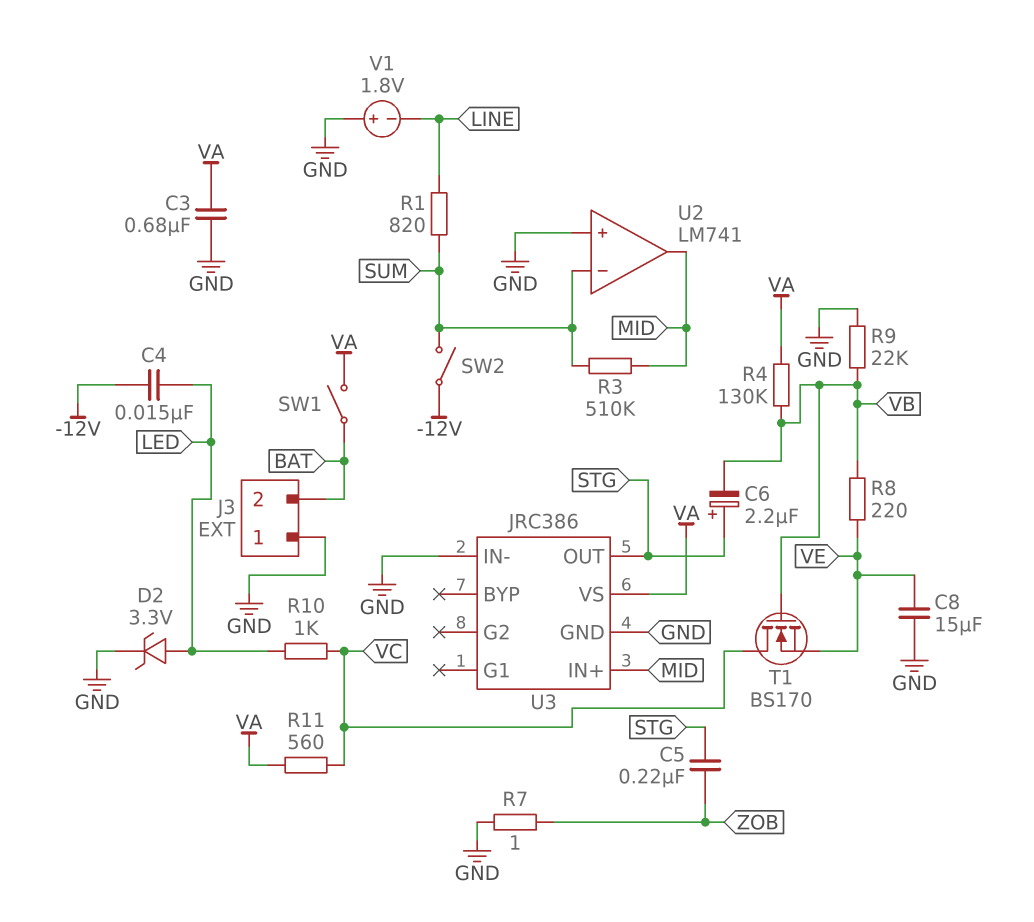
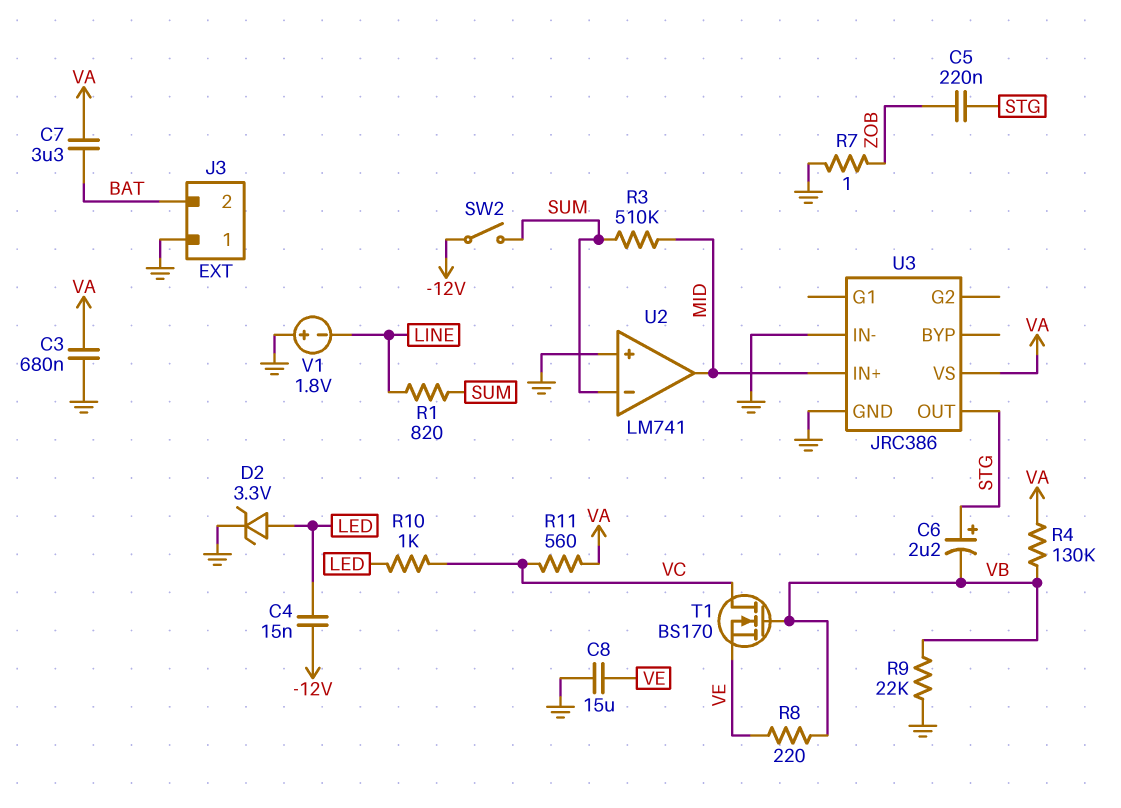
C7: none -> 3.3uF (BAT, VA)
SW1: switch (BAT, VA) -> none

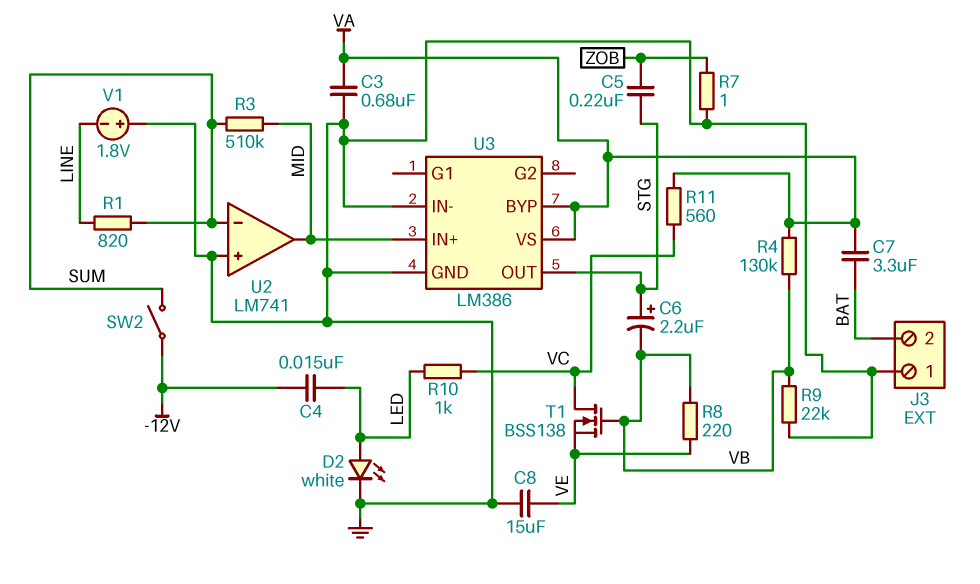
D2: zener 3.3V (A LED, K GND) -> LED white (A LED, K GND)
T1: NMOS BS170 (G VB, D VC, S VE) -> NMOS BSS138 (G VB, D VC, S VE)
U3: JRC386 -> LM386
U3 pin BYP: none -> VA

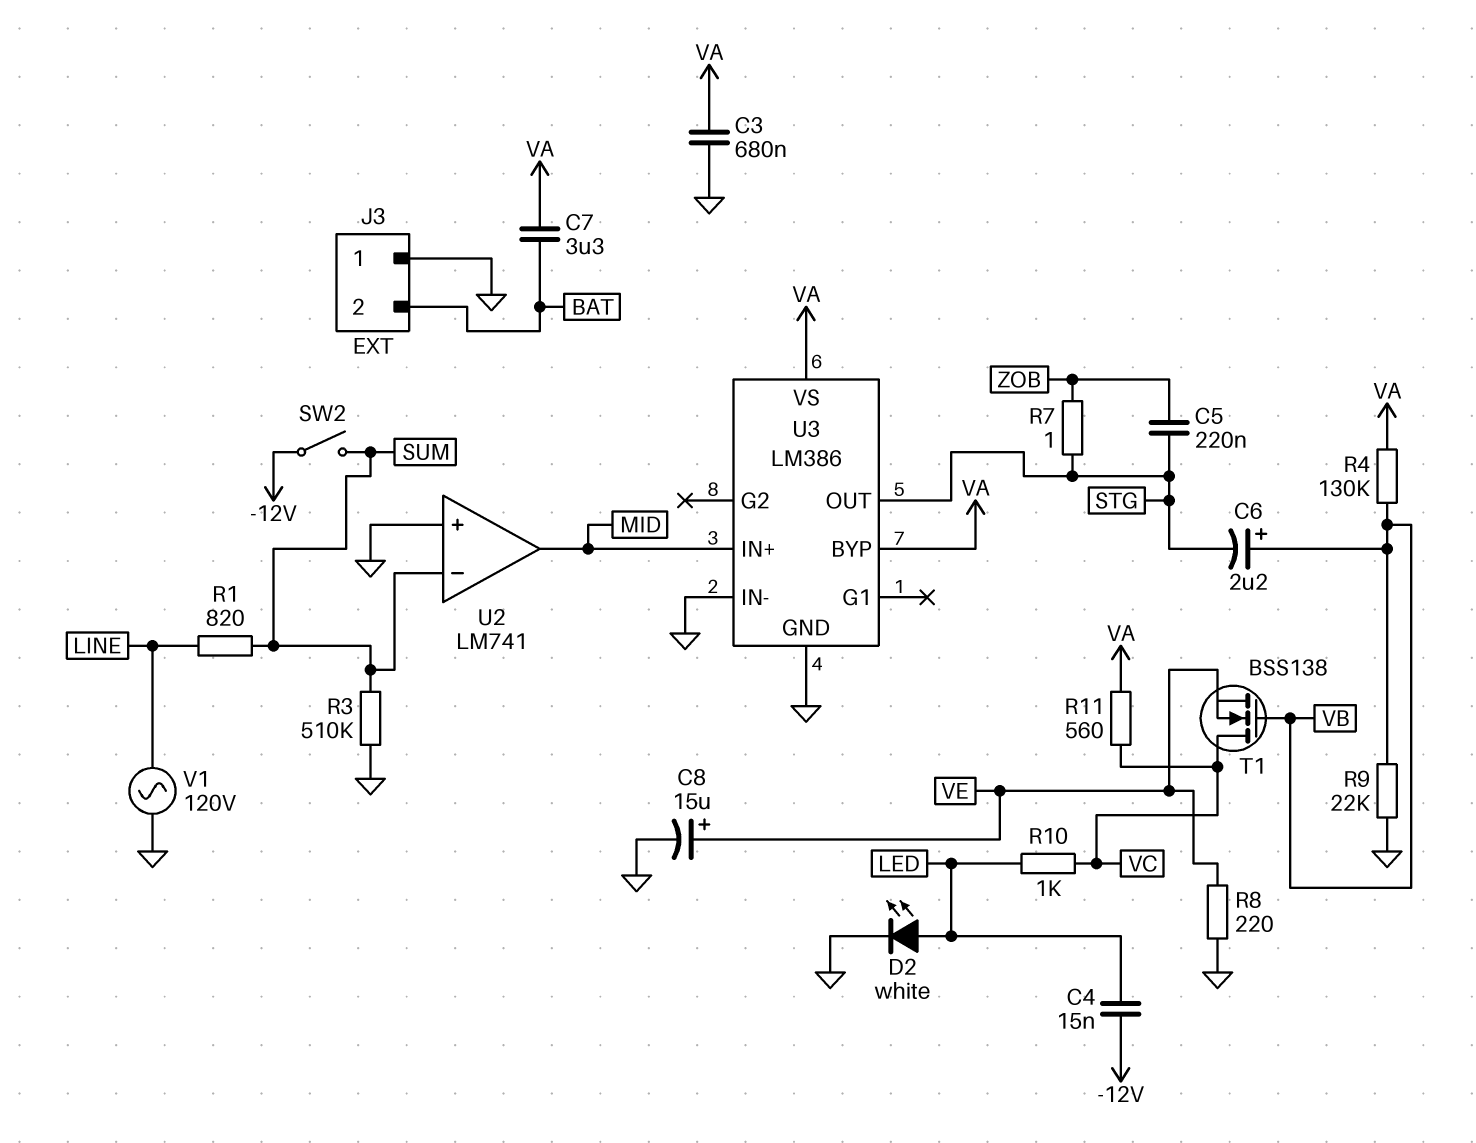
C6: 2.2uF (plus STG, minus VB) -> 2.2uF (plus VB, minus STG)
C8: 15uF (GND, VE) -> 15uF (plus VE, minus GND)
R3: 510k (MID, SUM) -> 510k (GND, SUM)
R7: 1 (GND, ZOB) -> 1 (STG, ZOB)
R8: 220 (VB, VE) -> 220 (GND, VE)
V1: 1.8V (plus GND, minus LINE) -> AC 120V (GND, LINE)

